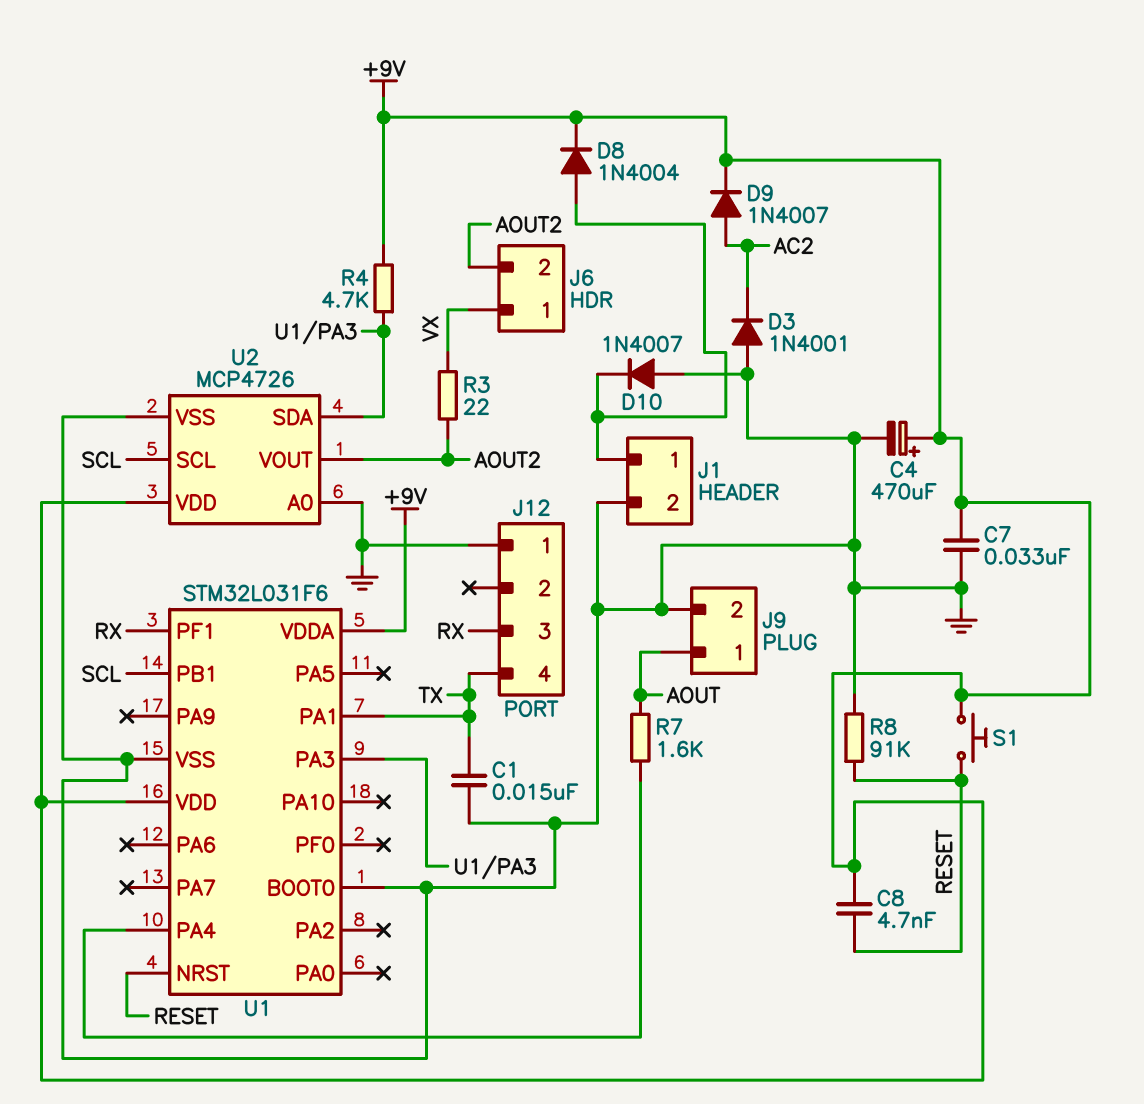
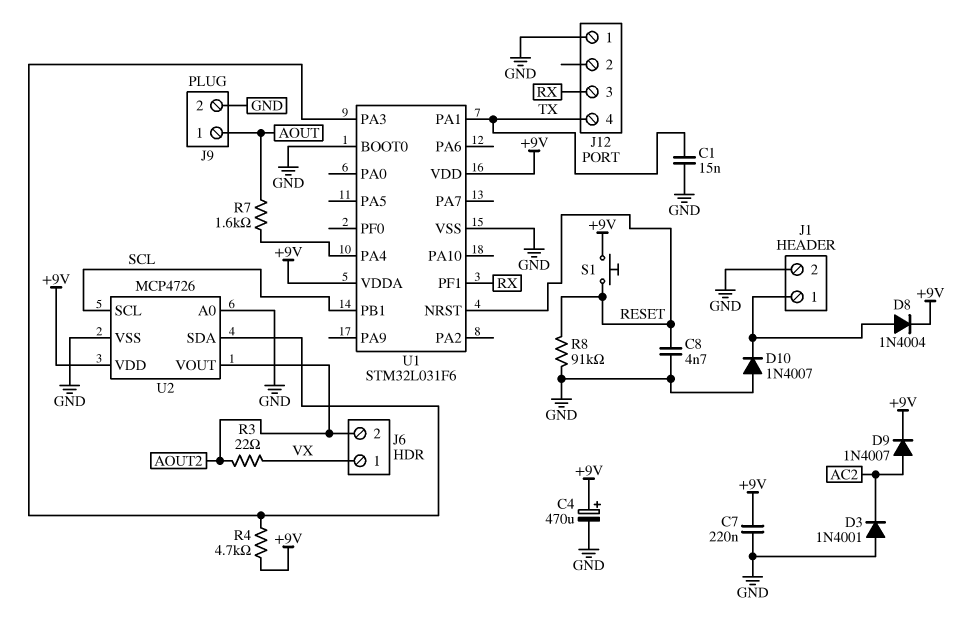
C7: 33nF (+9V, GND) -> 220nF (+9V, GND)
C8: 4.7nF (+9V, RESET) -> 4.7nF (GND, RESET)

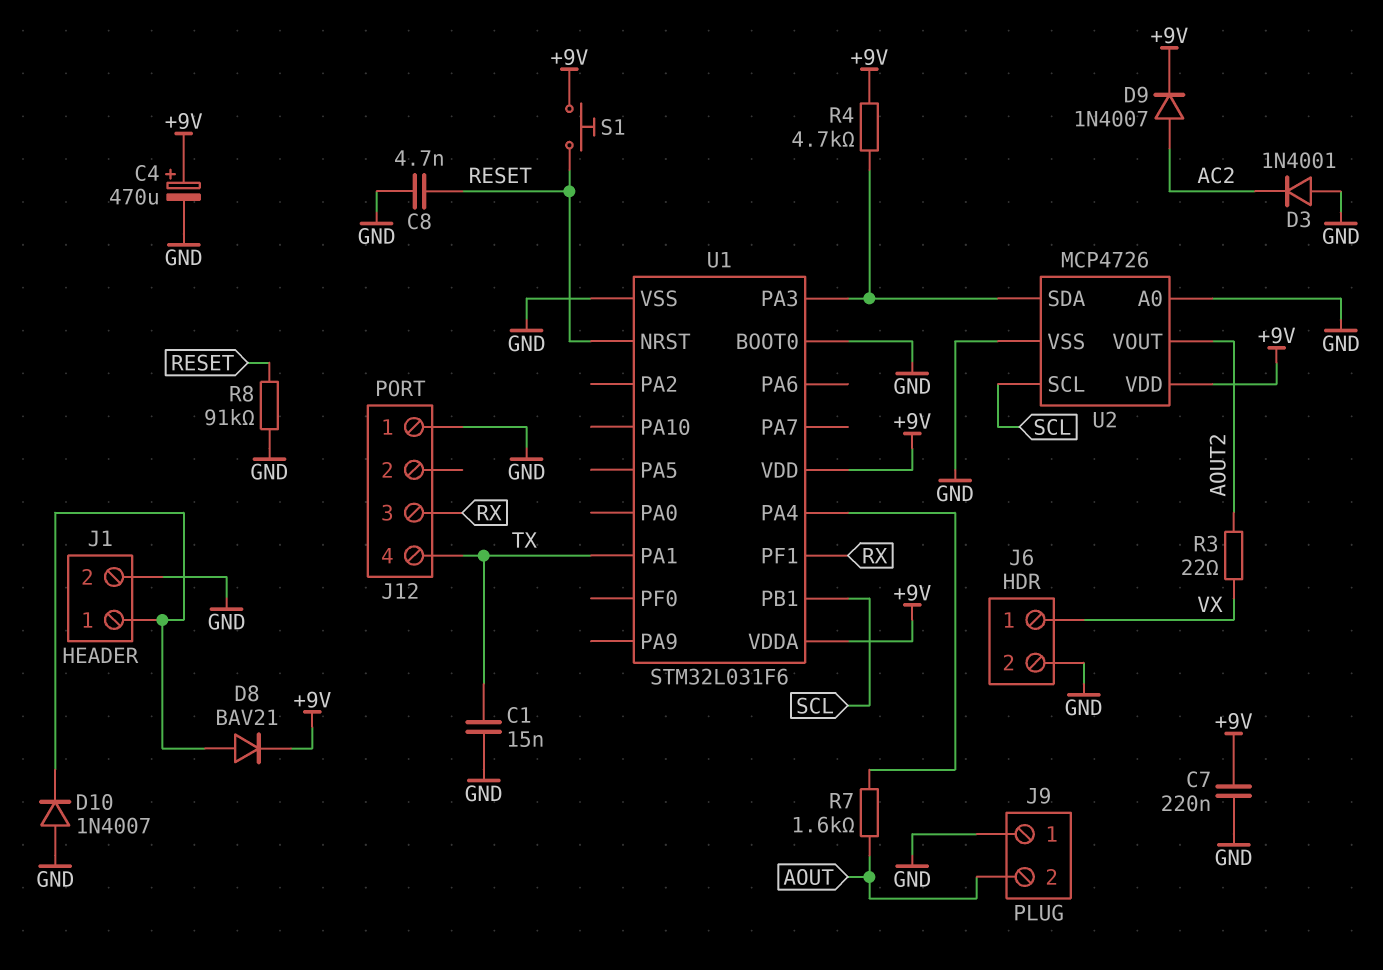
D8: diode 1N4004 (A J1/1, K +9V) -> diode BAV21 (A J1/1, K +9V)
J6 pin 2: AOUT2 -> GND
J9 pin 1: AOUT -> GND
J9 pin 2: GND -> AOUT

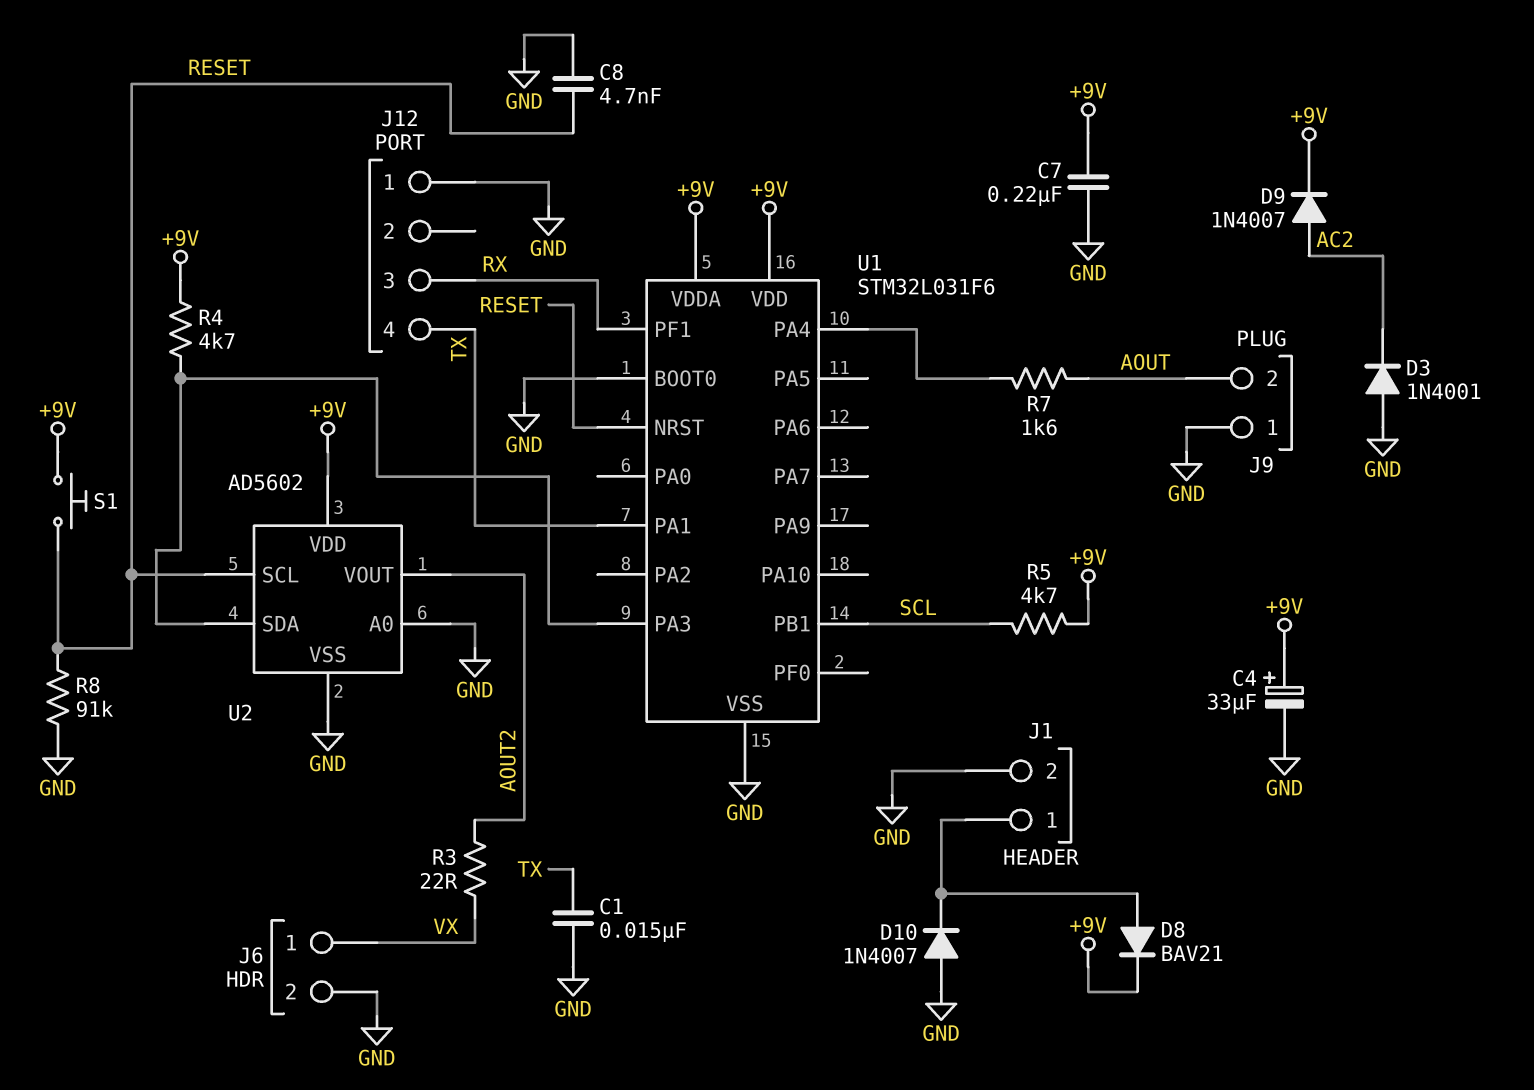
C4: 470uF (plus +9V, minus GND) -> 33uF (plus +9V, minus GND)
R5: none -> 4.7k (+9V, SCL)
U2: MCP4726 -> AD5602
U2 pin SCL: SCL -> RESET

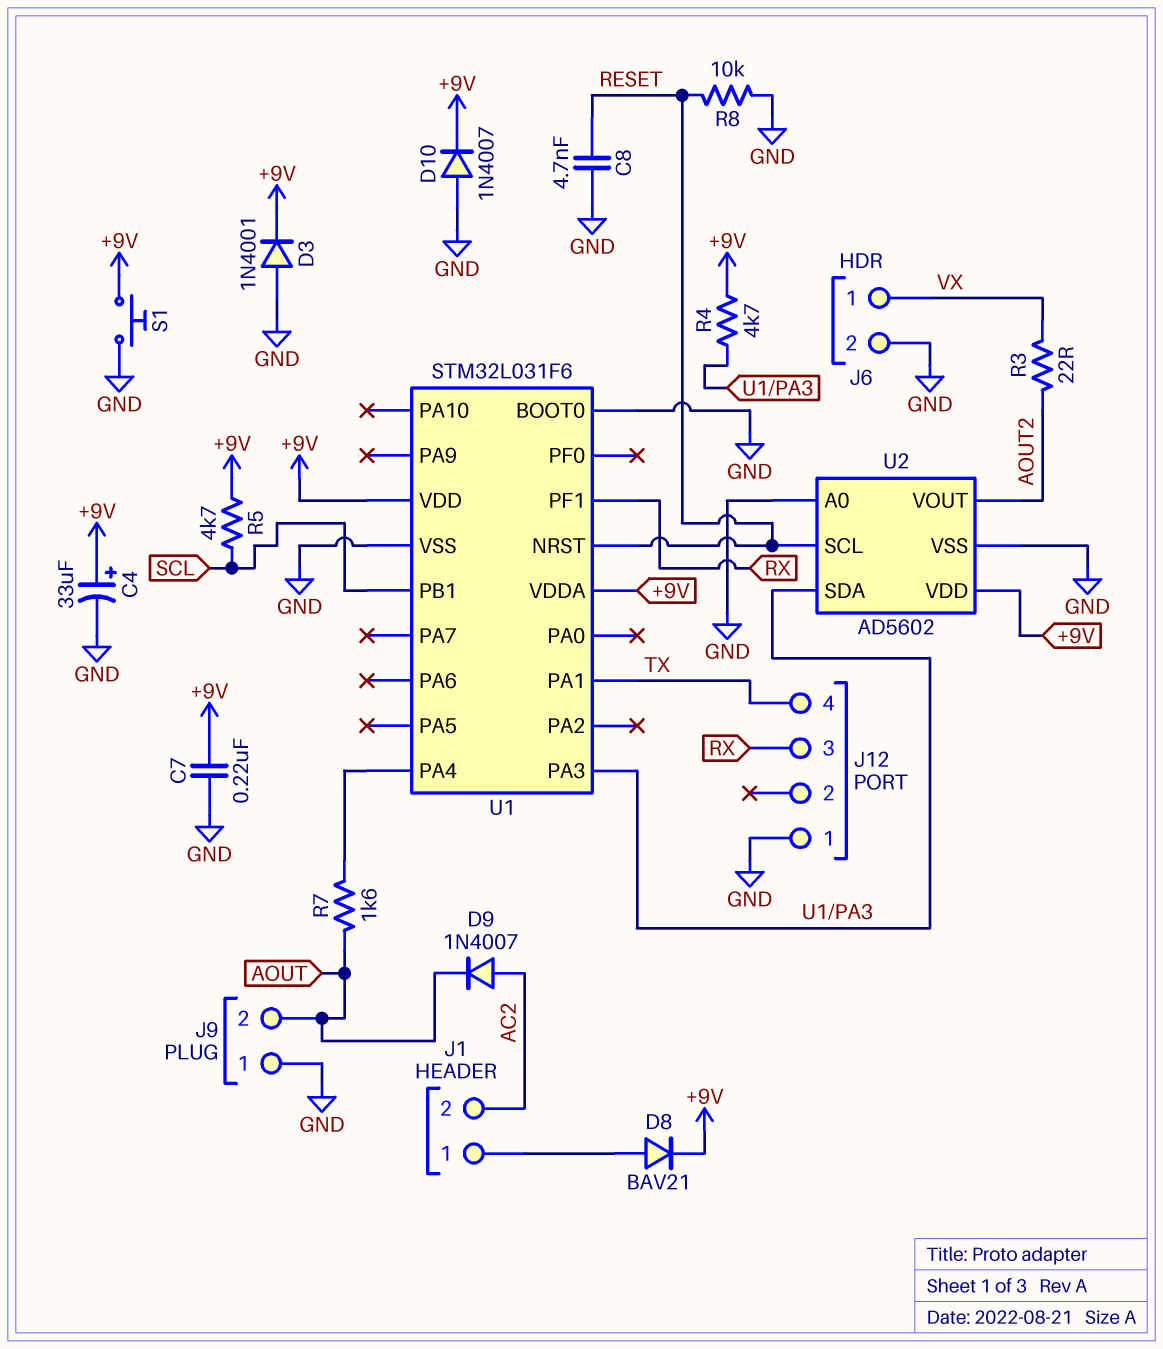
C1: 15nF (GND, TX) -> none
D3: diode 1N4001 (A GND, K AC2) -> diode 1N4001 (A GND, K +9V)
D9: diode 1N4007 (A AC2, K +9V) -> diode 1N4007 (A AC2, K AOUT)
D10: diode 1N4007 (A GND, K J1/1) -> diode 1N4007 (A GND, K +9V)
J1 pin 2: GND -> AC2
R8: 91k (GND, RESET) -> 10k (GND, RESET)
S1: button (+9V, RESET) -> button (+9V, GND)

